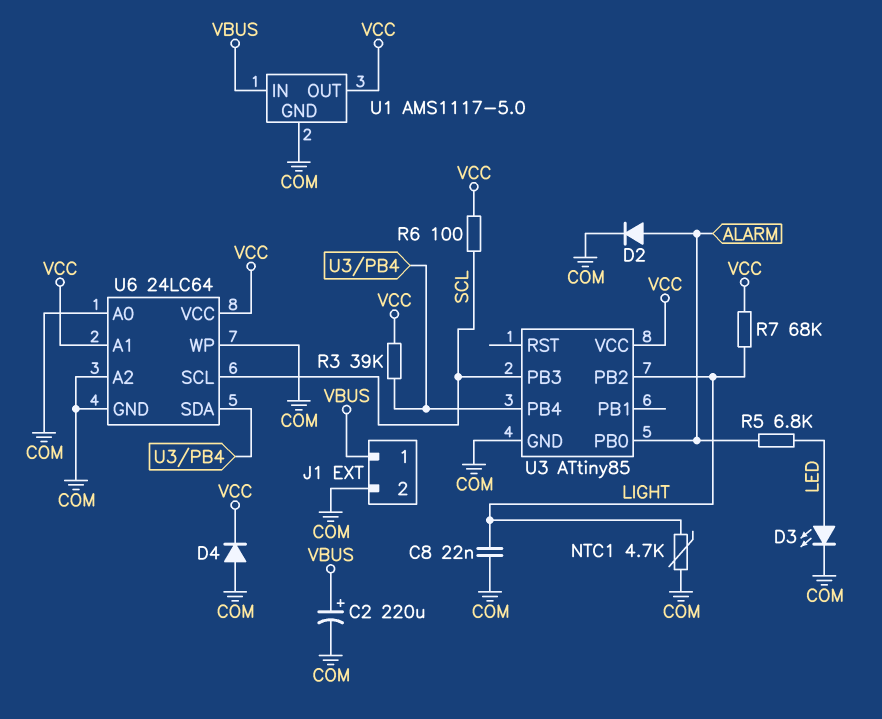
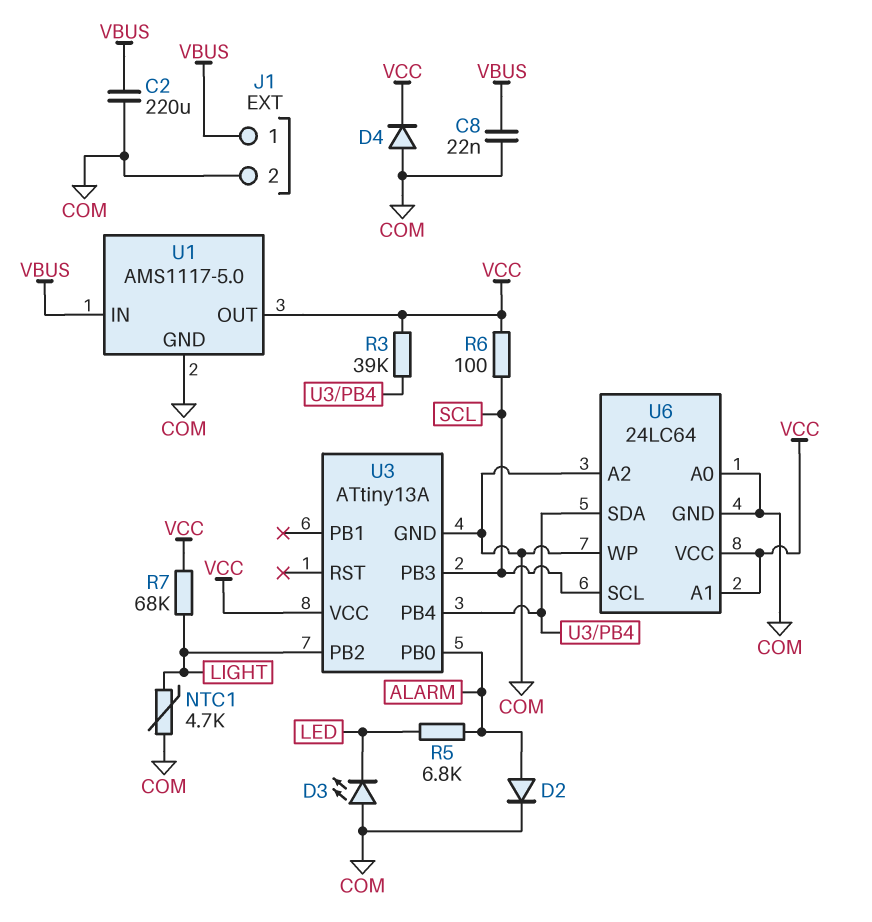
C2: 220uF (plus VBUS, minus COM) -> 220uF (COM, VBUS)
C8: 22nF (COM, LIGHT) -> 22nF (COM, VBUS)
D3: LED (A LED, K COM) -> LED (A COM, K LED)
U3: ATtiny85 -> ATtiny13A

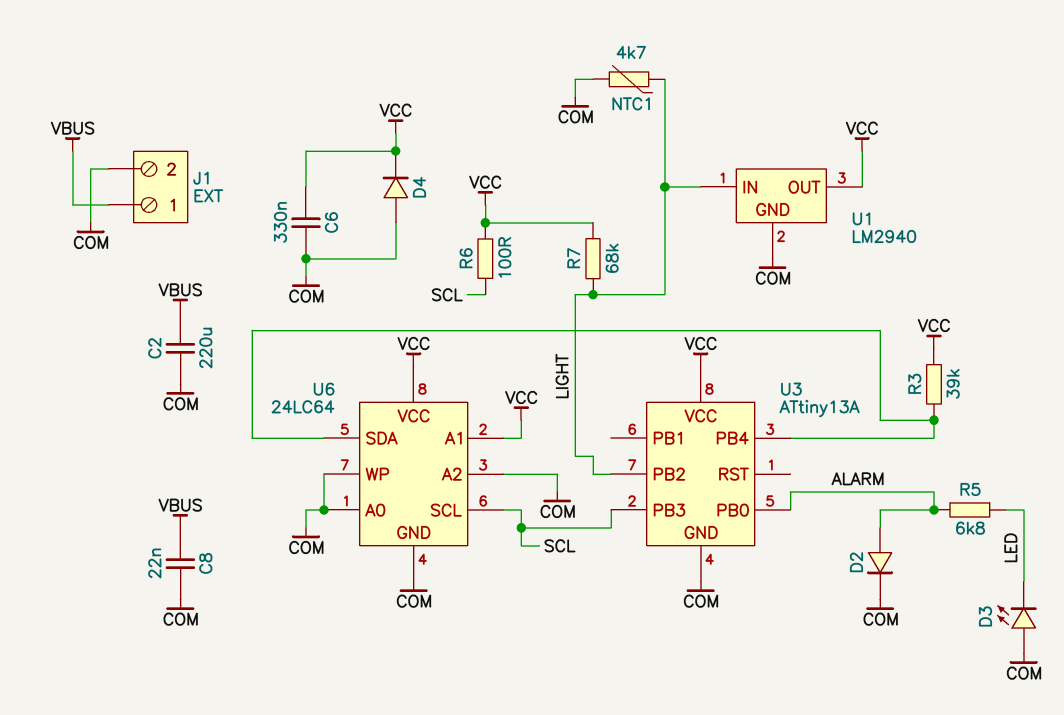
C6: none -> 330nF (COM, VCC)
U1: AMS1117-5.0 -> LM2940
U1 pin IN: VBUS -> LIGHT

